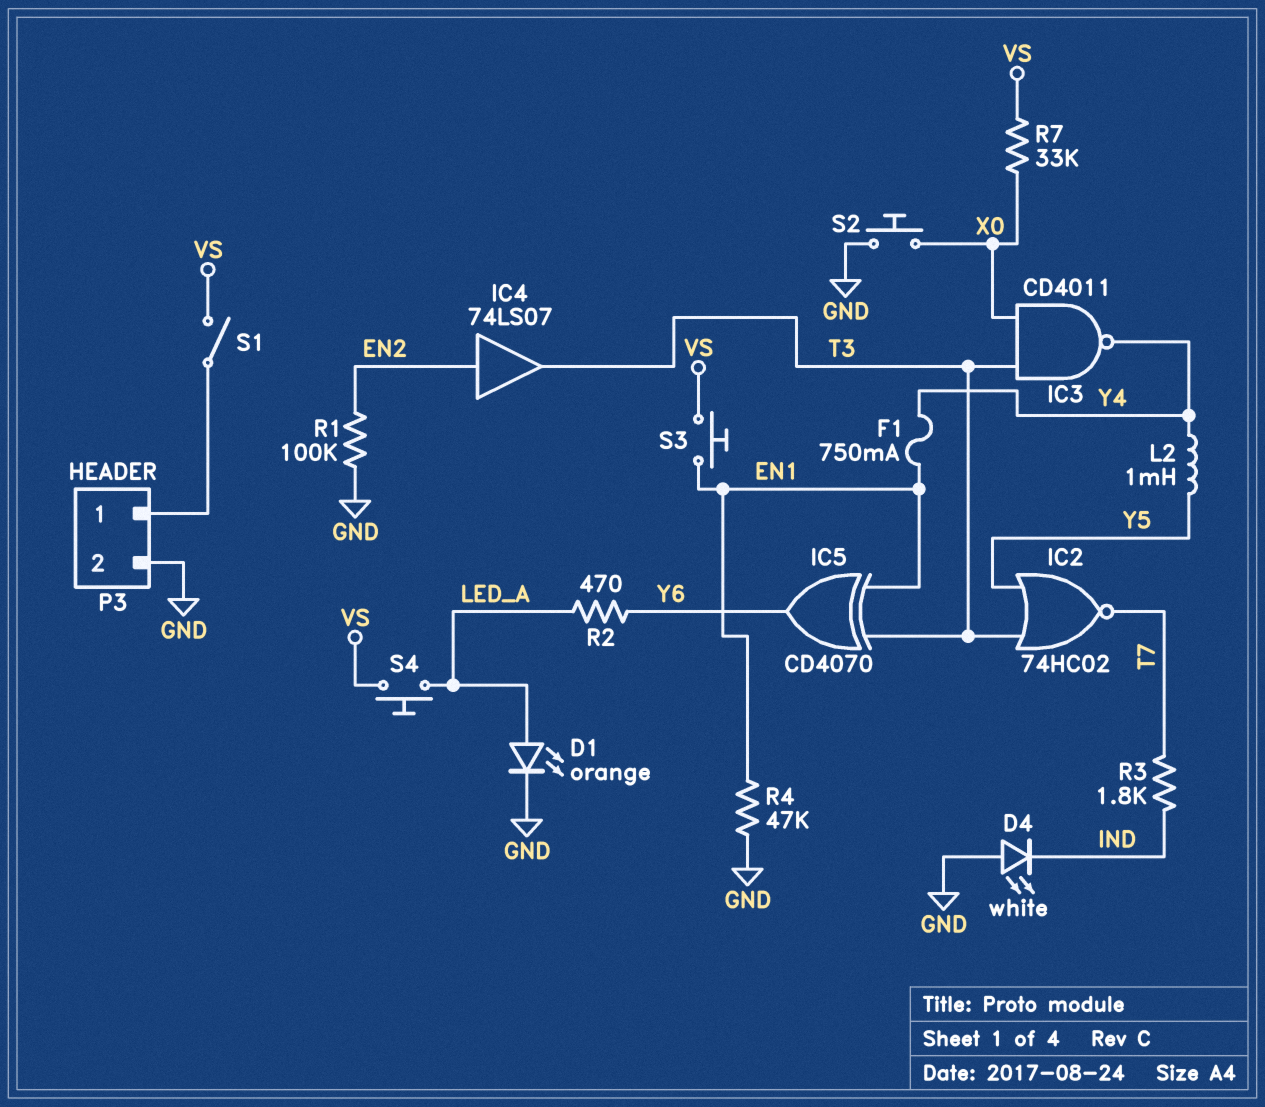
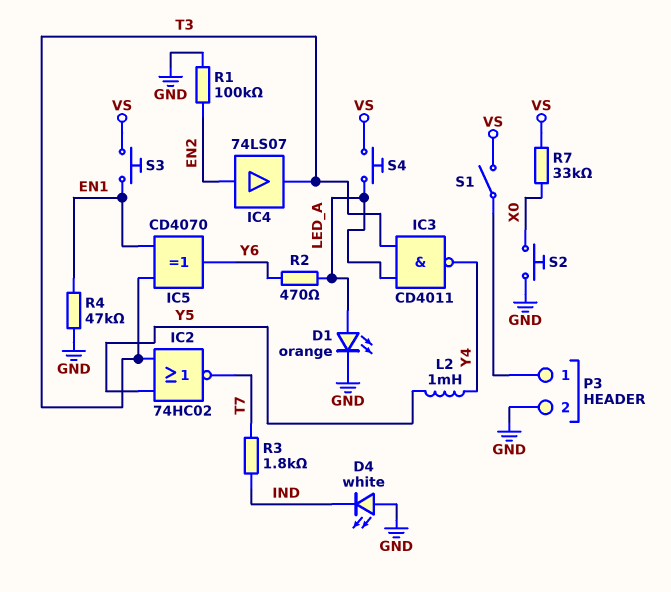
F1: 750mA (EN1, Y4) -> none
IC3: NAND CD4011 (in T3, in X0, out Y4) -> NAND CD4011 (in LED_A, in T3, out Y4)

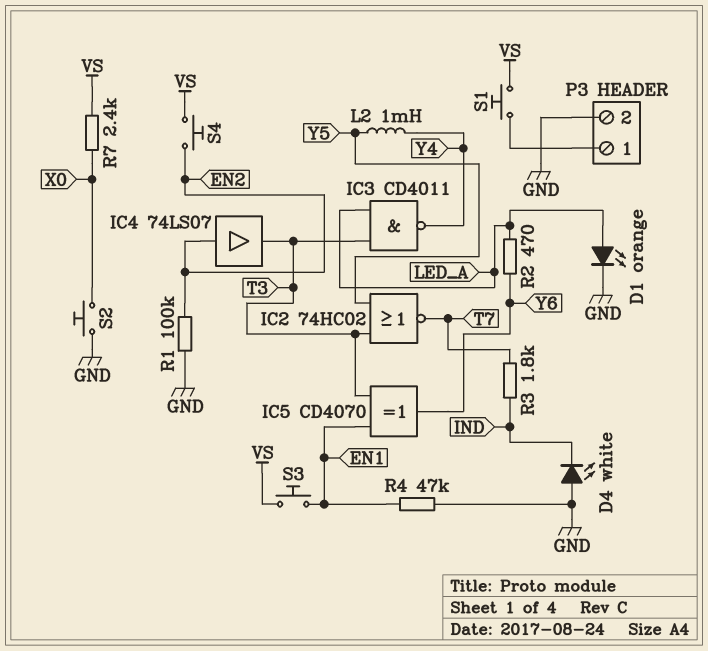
R7: 33k (VS, X0) -> 2.4k (VS, X0)
S1: switch (P3/1, VS) -> button (P3/1, VS)
S4: button (LED_A, VS) -> button (EN2, VS)

